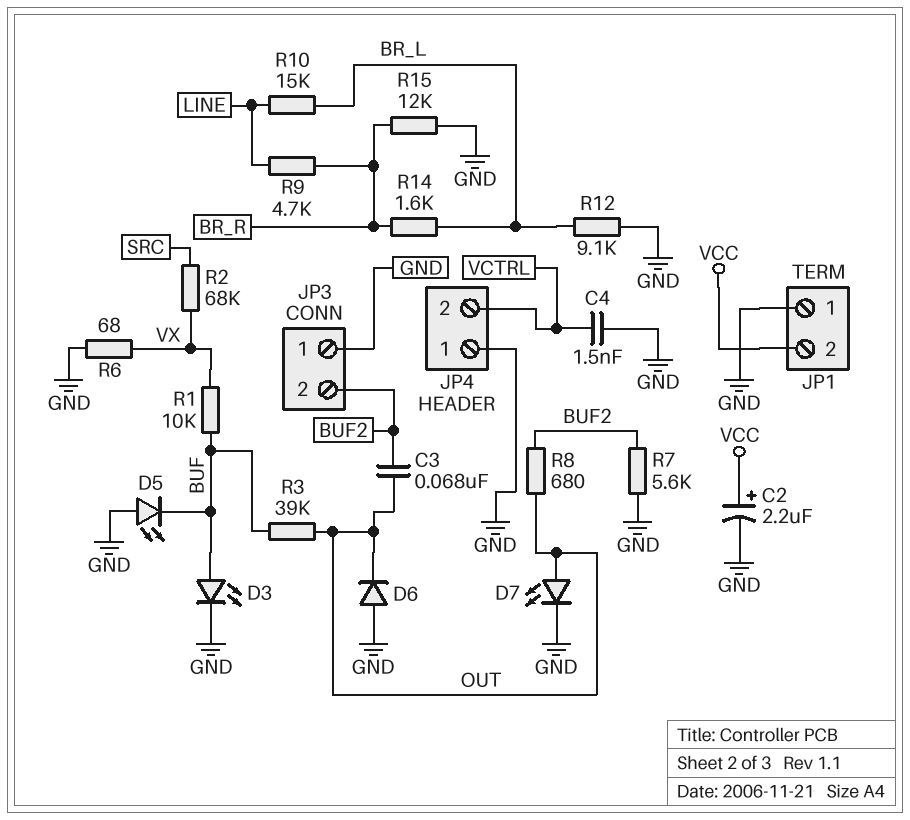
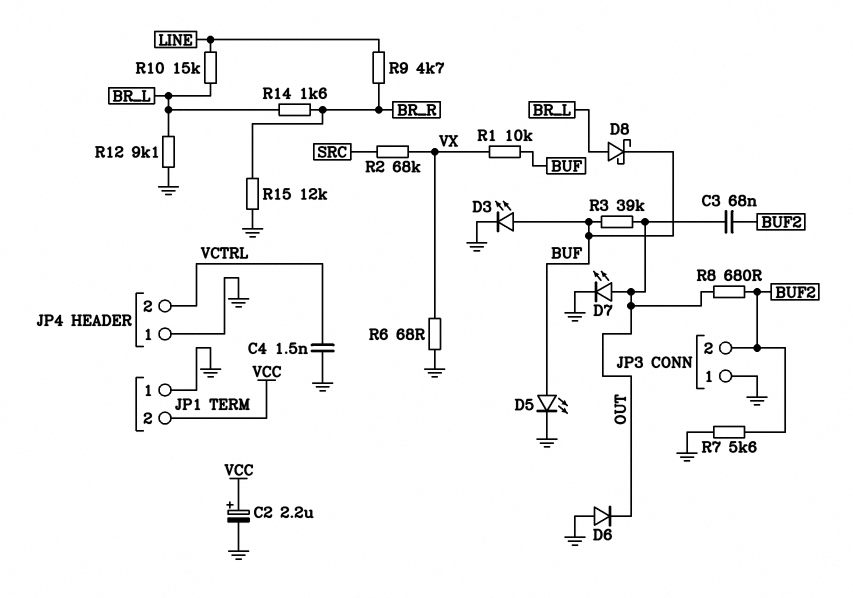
D5: LED (A GND, K BUF) -> LED (A BUF, K GND)
D8: none -> schottky (A BR_L, K BUF)

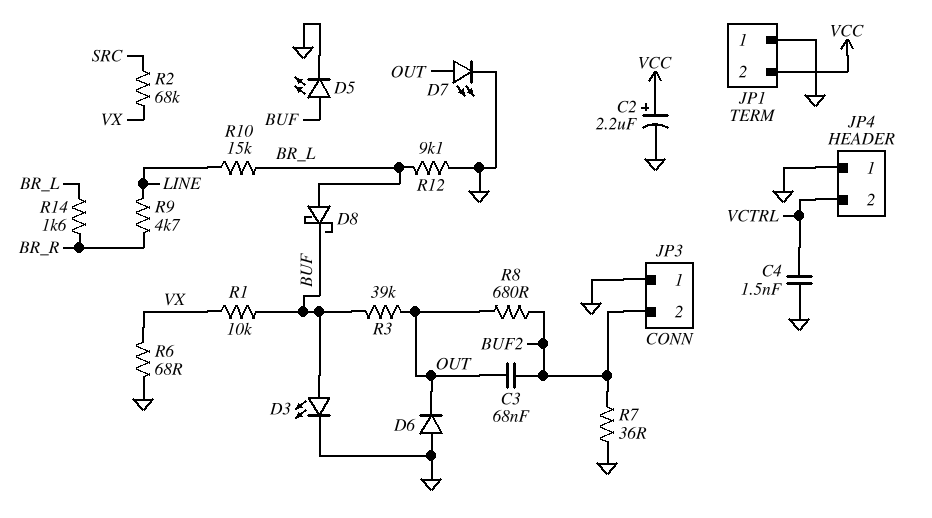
R7: 5.6k (BUF2, GND) -> 36 (BUF2, GND)
R15: 12k (BR_R, GND) -> none

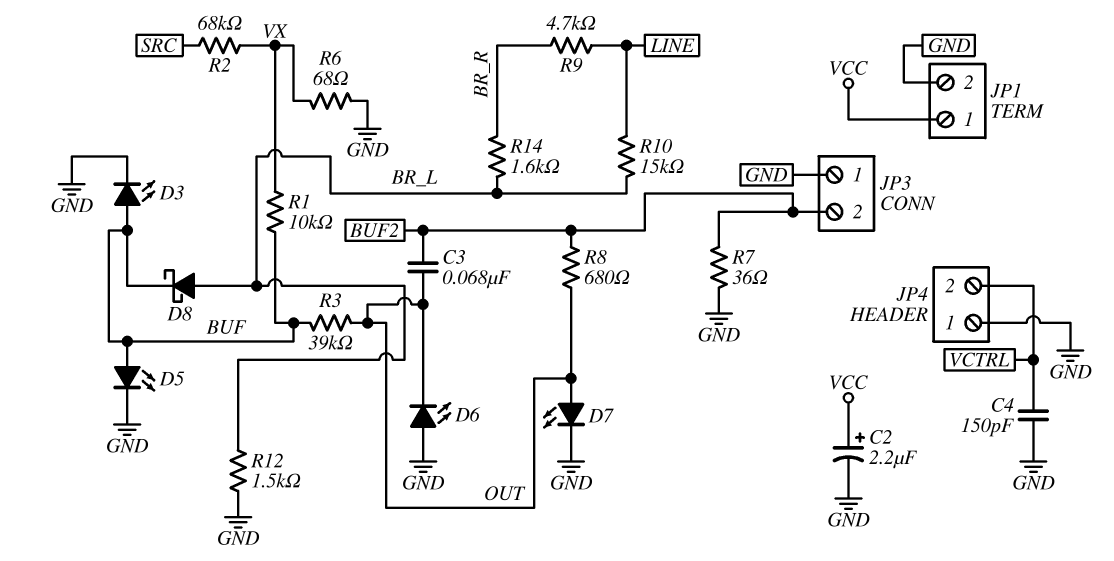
C4: 1.5nF (GND, VCTRL) -> 150pF (GND, VCTRL)
D6: diode (A GND, K OUT) -> LED (A GND, K OUT)
JP1 pin 1: GND -> VCC
JP1 pin 2: VCC -> GND
R12: 9.1k (BR_L, GND) -> 1.5k (BR_L, GND)

